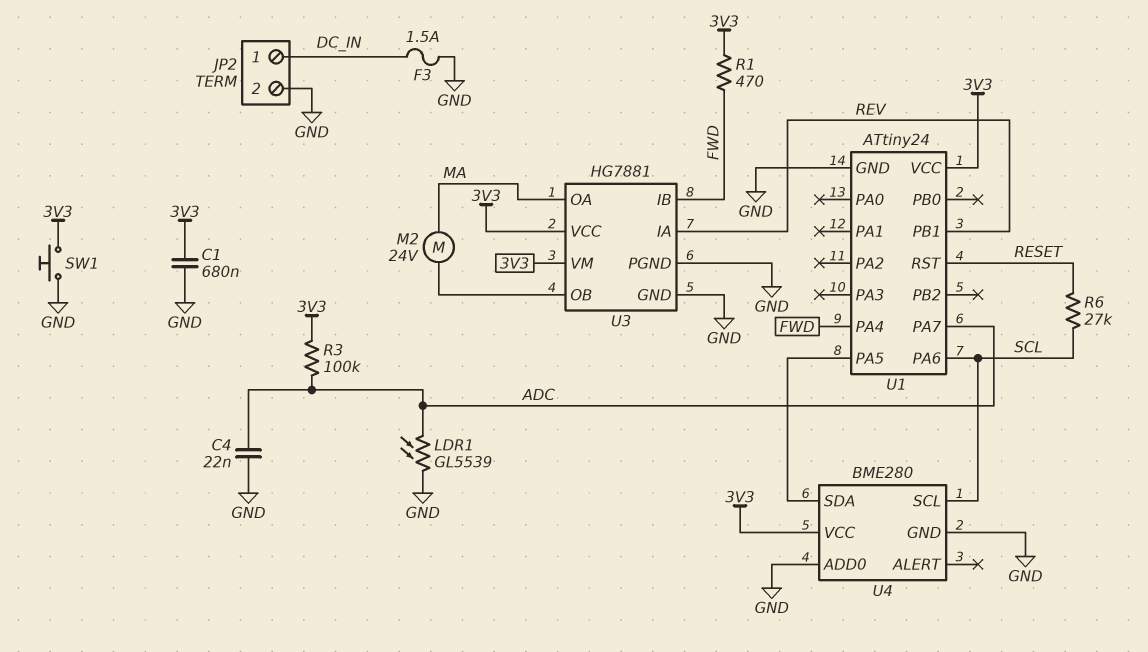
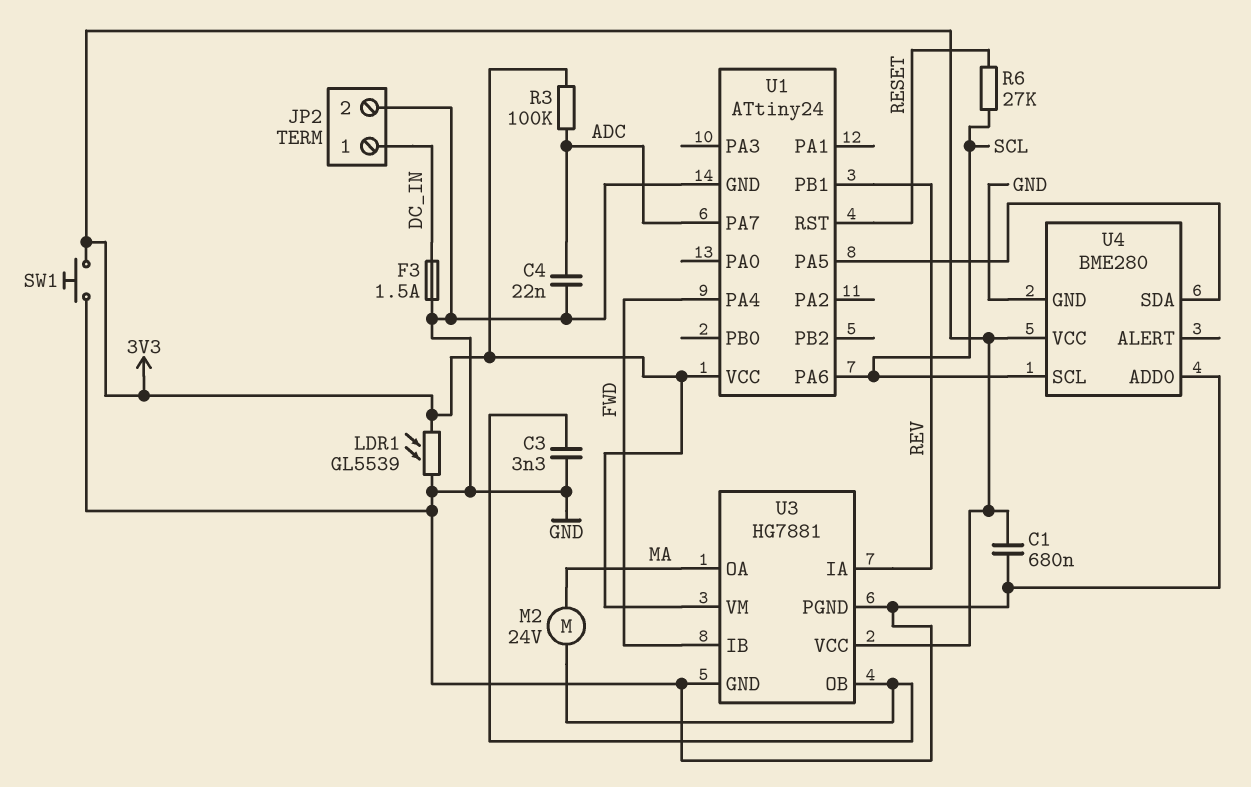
C3: none -> 3.3nF (GND, U3/OB)
LDR1: GL5539 (ADC, GND) -> GL5539 (3V3, GND)
R1: 470 (3V3, FWD) -> none

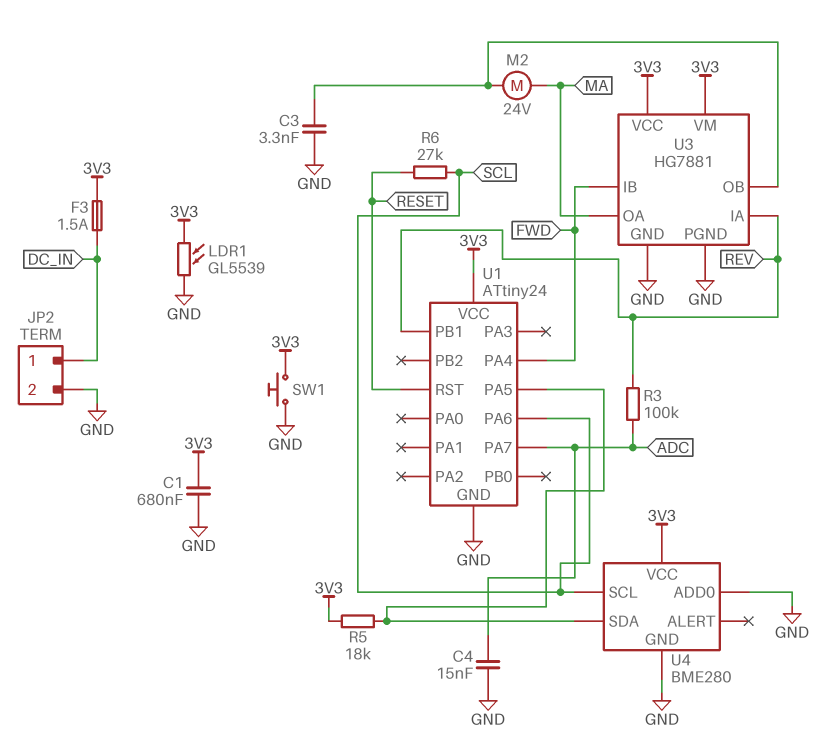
C4: 22nF (ADC, GND) -> 15nF (ADC, GND)
F3: 1.5A (DC_IN, GND) -> 1.5A (3V3, DC_IN)
R3: 100k (3V3, ADC) -> 100k (ADC, REV)
R5: none -> 18k (3V3, U1/PA5)

